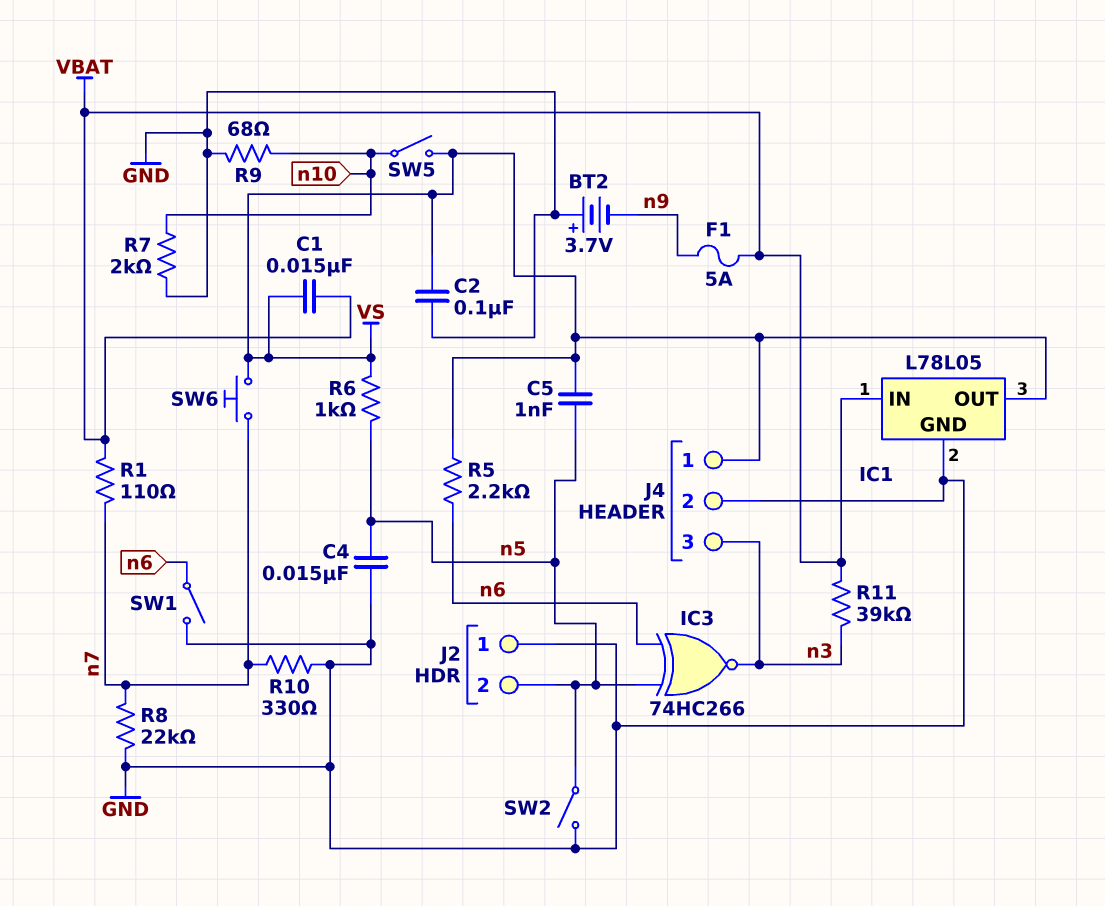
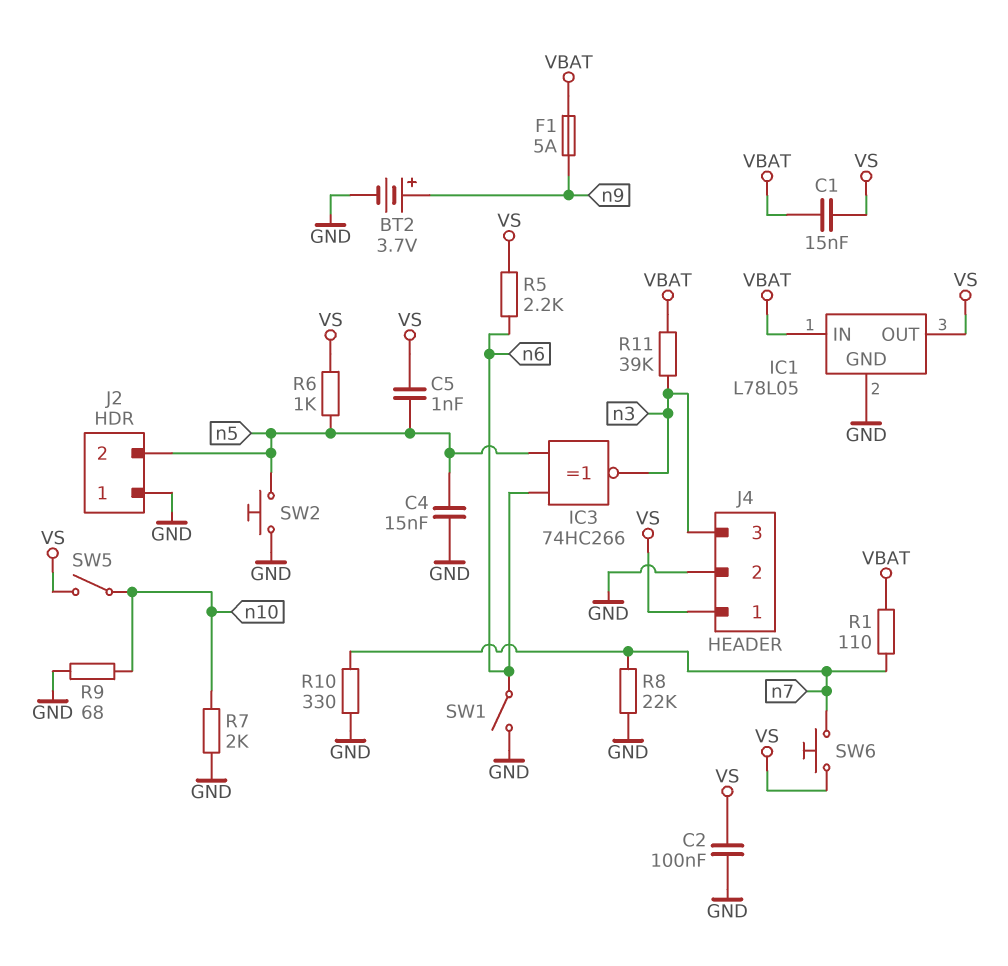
BT2: 3.7V (plus GND, minus n9) -> 3.7V (plus n9, minus GND)
SW2: switch (GND, n5) -> button (GND, n5)

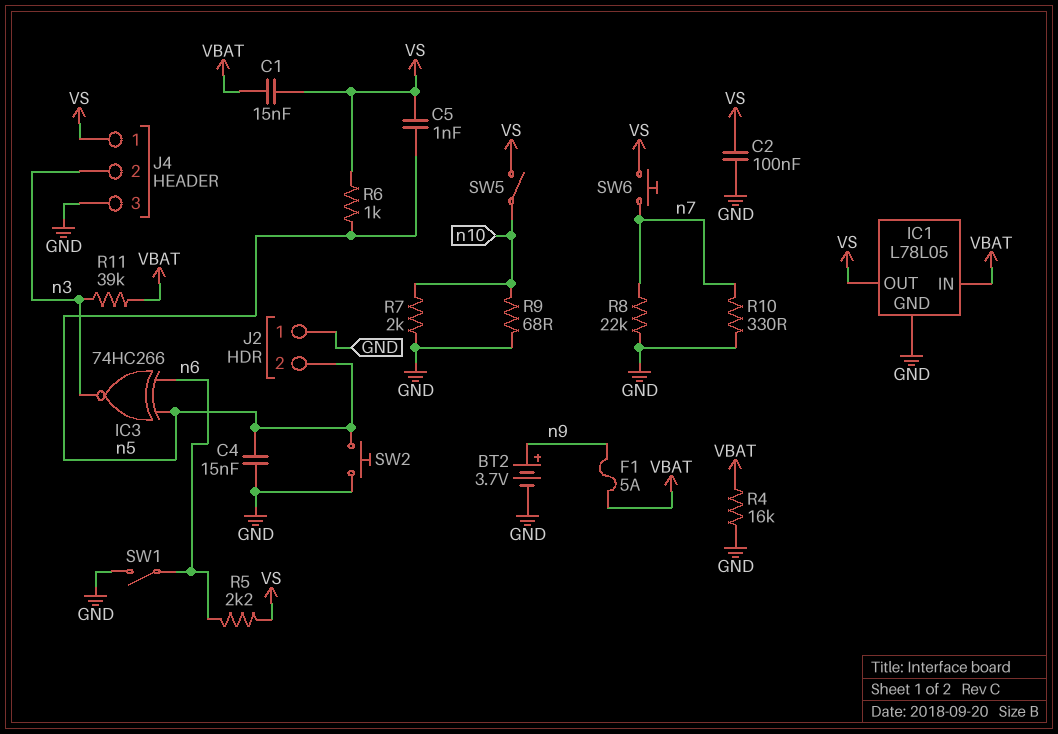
J4 pin 2: GND -> n3
J4 pin 3: n3 -> GND
R1: 110 (VBAT, n7) -> none
R4: none -> 16k (GND, VBAT)

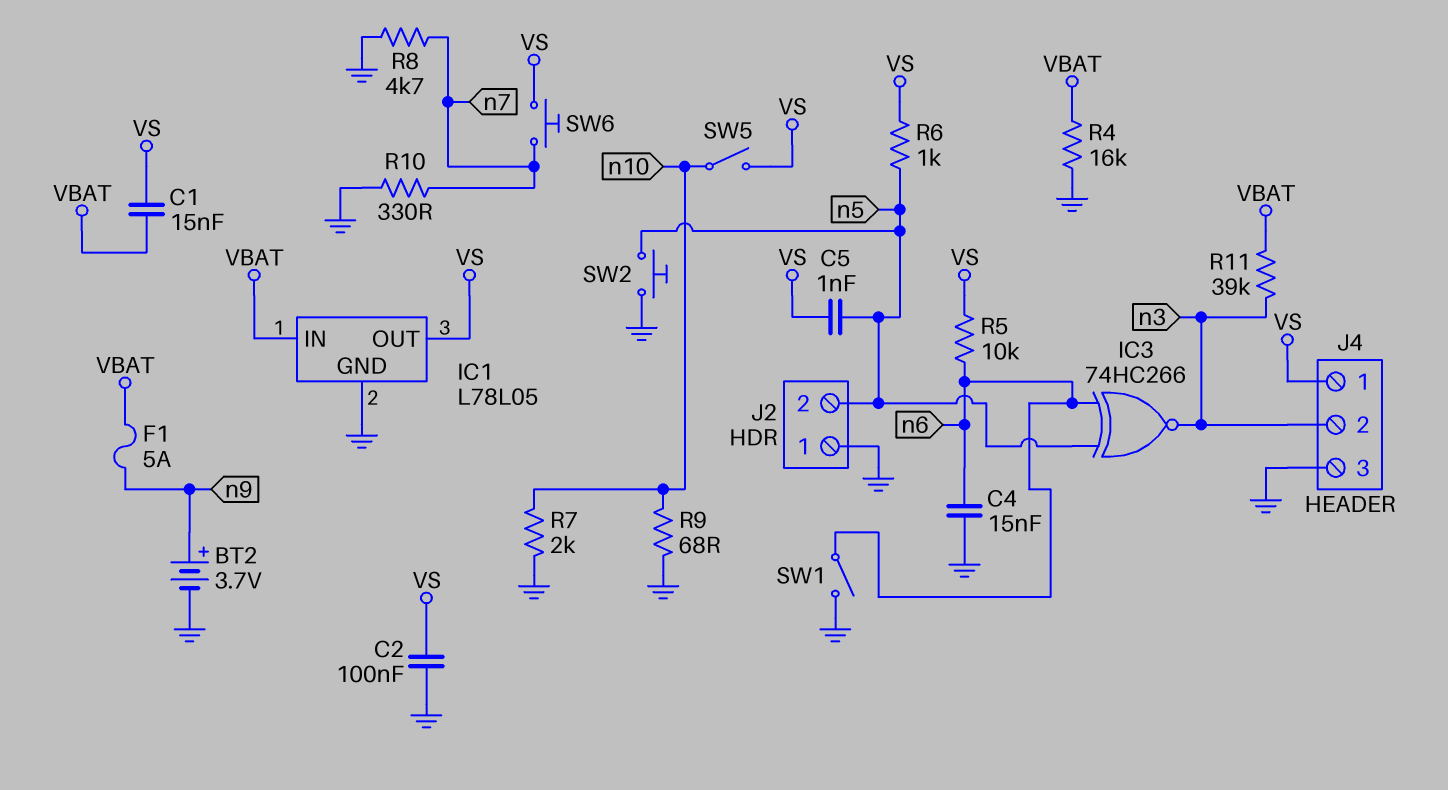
C4: 15nF (GND, n5) -> 15nF (GND, n6)
R5: 2.2k (VS, n6) -> 10k (VS, n6)
R8: 22k (GND, n7) -> 4.7k (GND, n7)

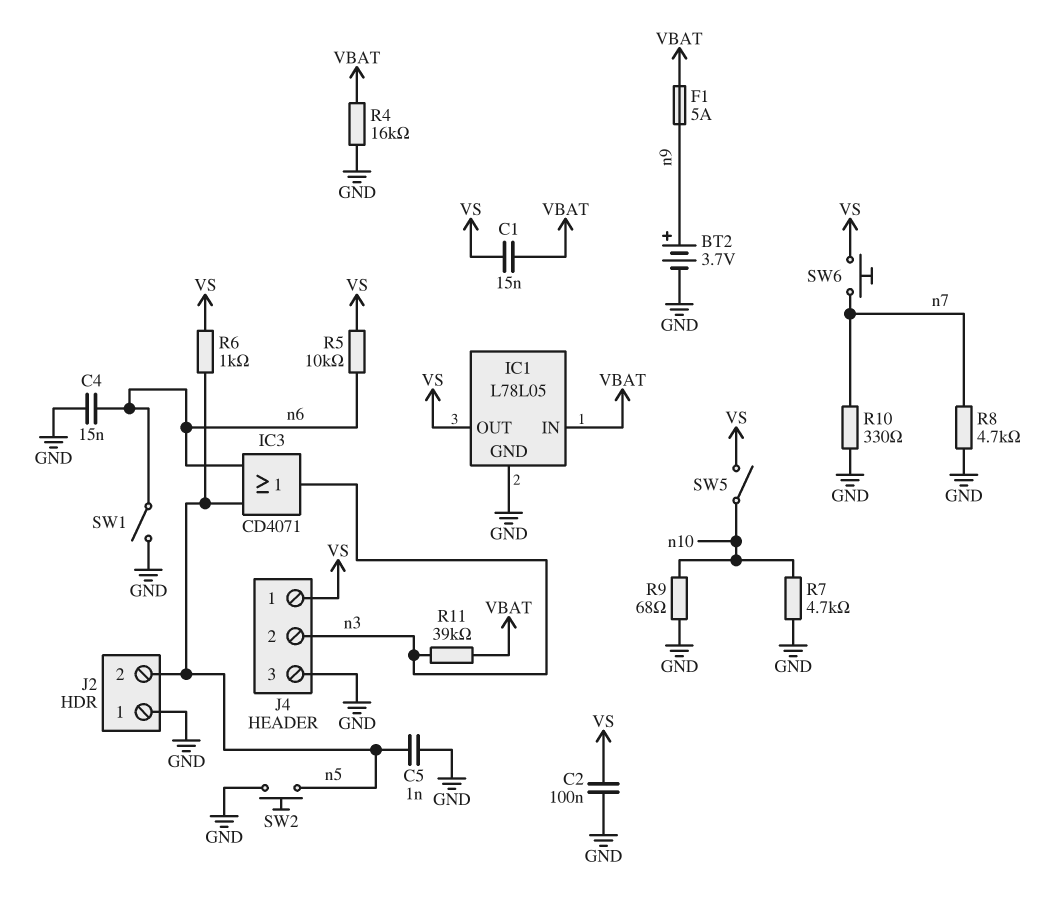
C5: 1nF (VS, n5) -> 1nF (GND, n5)
IC3: XNOR 74HC266 (in n5, in n6, out n3) -> OR CD4071 (in n5, in n6, out n3)
R7: 2k (GND, n10) -> 4.7k (GND, n10)

